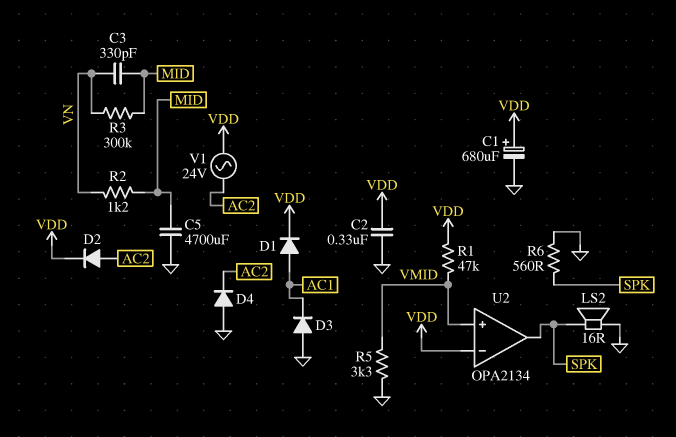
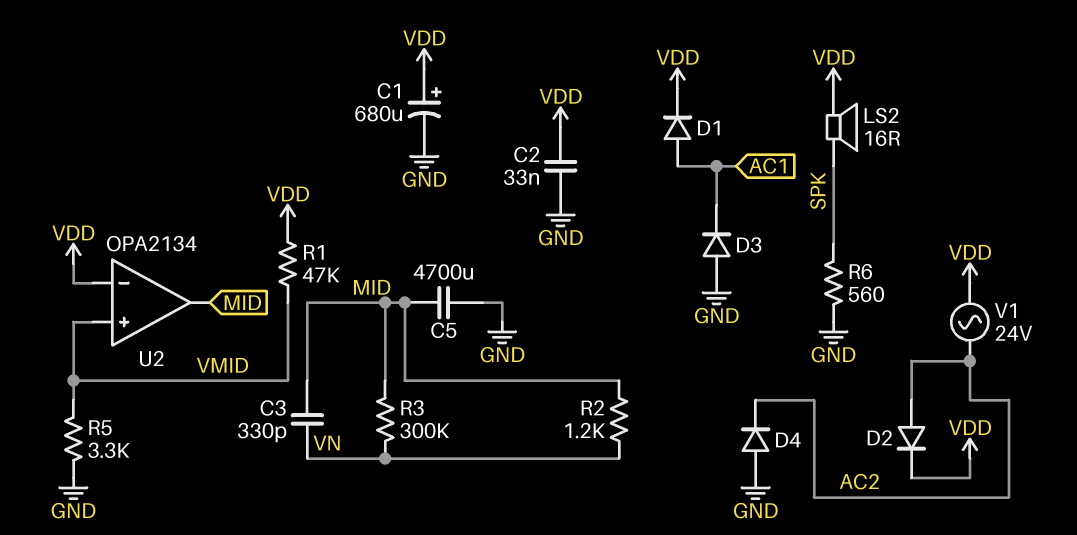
C2: 330nF (GND, VDD) -> 33nF (GND, VDD)
LS2: speaker 16R (GND, SPK) -> speaker 16R (SPK, VDD)
U2 pin out: SPK -> MID

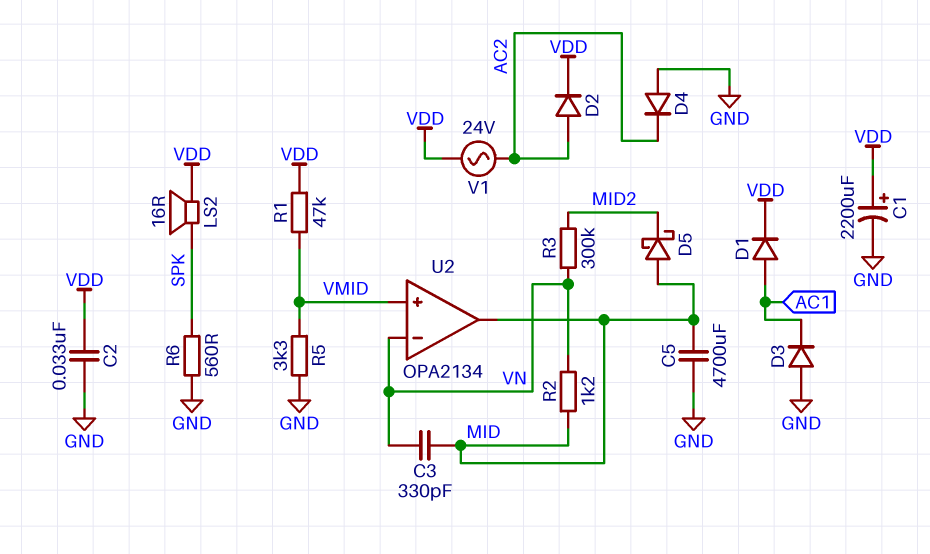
C1: 680uF (plus VDD, minus GND) -> 2200uF (plus VDD, minus GND)
D5: none -> schottky (A MID, K MID2)
R3: 300k (MID, VN) -> 300k (MID2, VN)
U2 pin in-: VDD -> VN

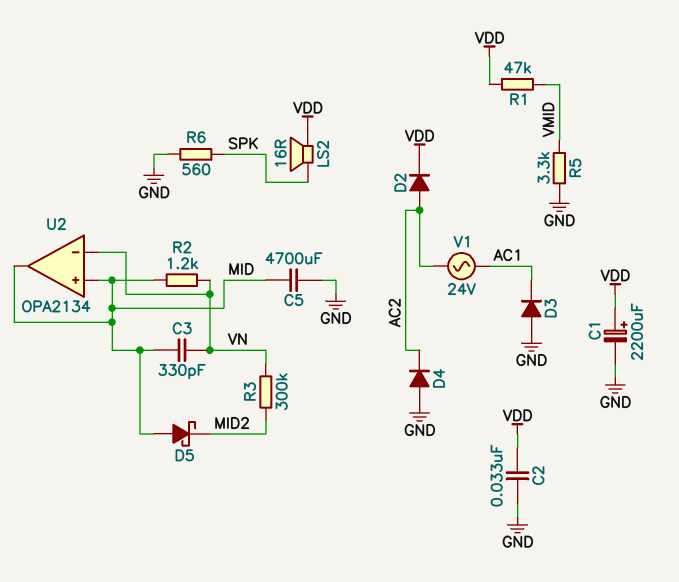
D1: diode (A AC1, K VDD) -> none
U2 pin in+: VMID -> MID
V1: AC 24V (AC2, VDD) -> AC 24V (AC1, AC2)

